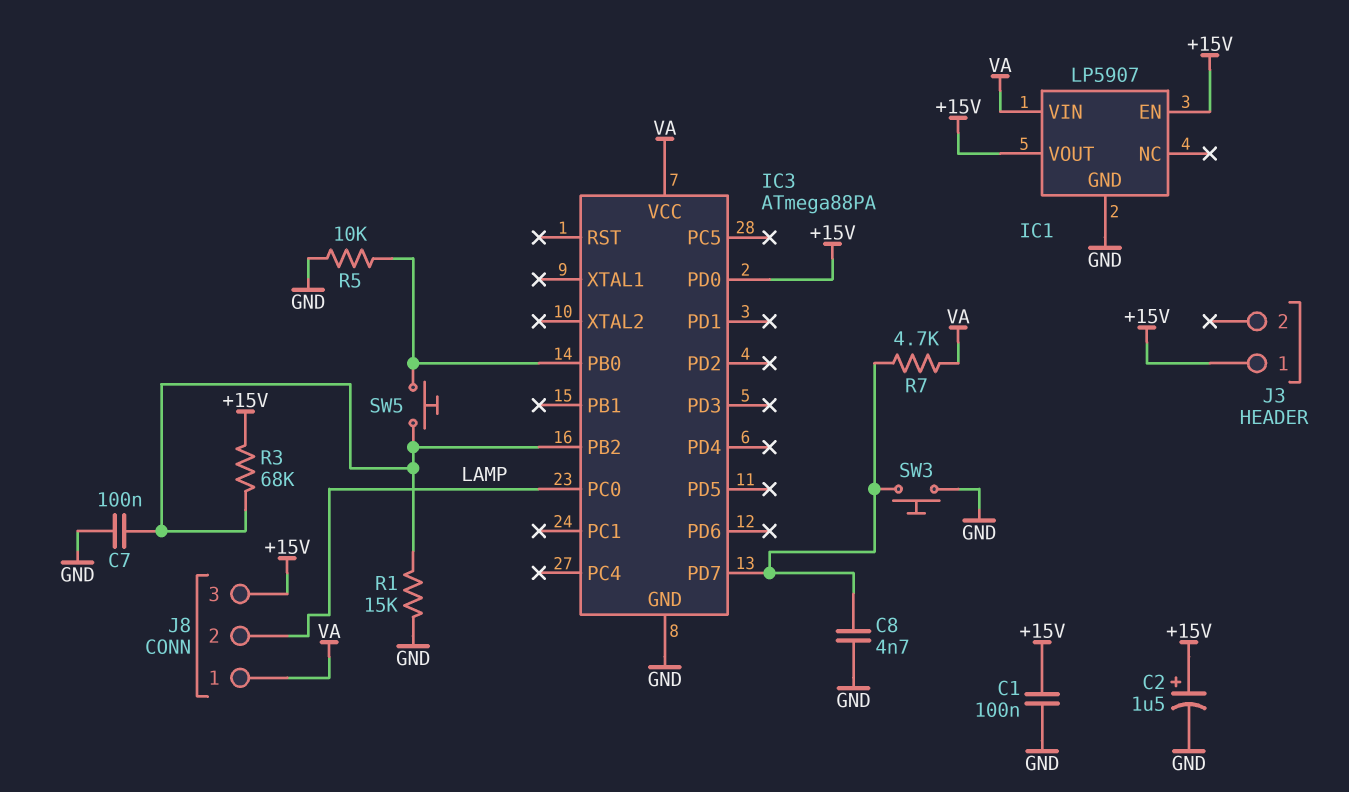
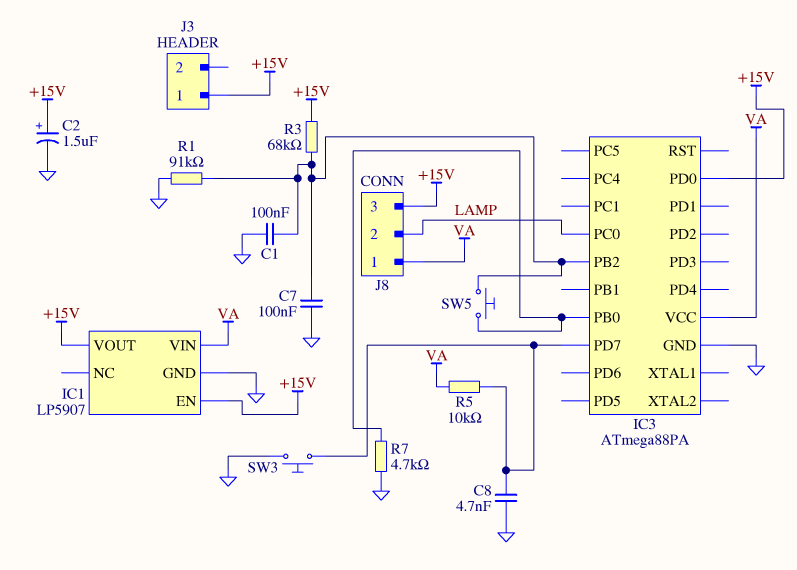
C1: 100nF (+15V, GND) -> 100nF (GND, IC3/PB2)
R1: 15k (GND, IC3/PB2) -> 91k (GND, IC3/PB2)
R5: 10k (GND, IC3/PB0) -> 10k (IC3/PD7, VA)
R7: 4.7k (IC3/PD7, VA) -> 4.7k (GND, IC3/PB0)

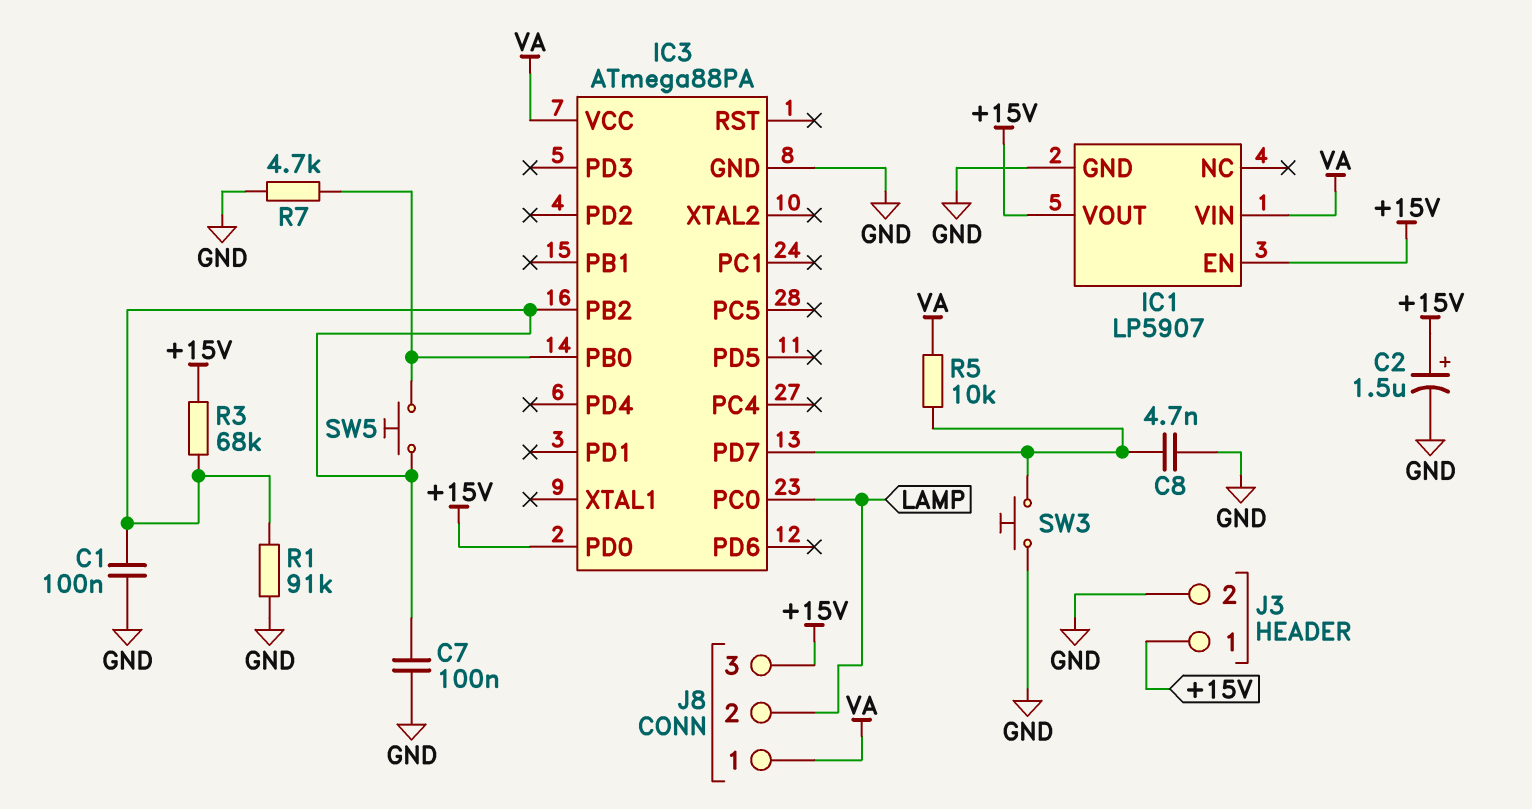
J3 pin 2: none -> GND

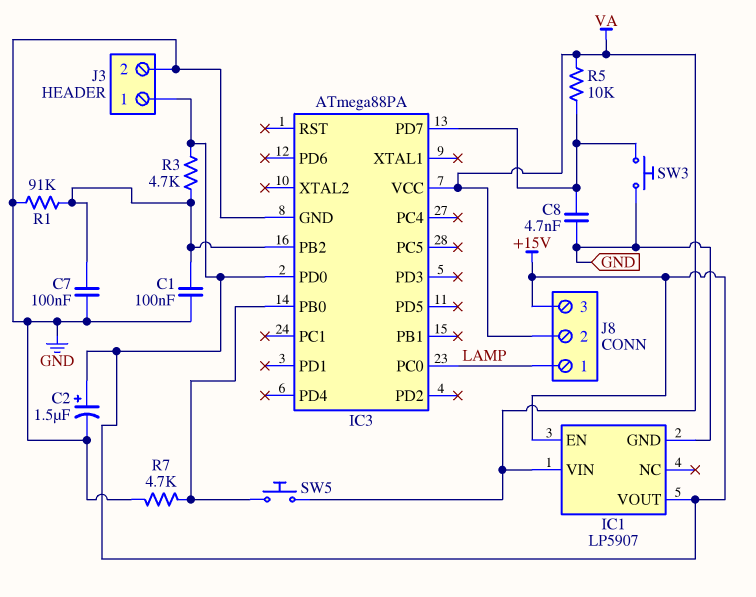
J8 pin 1: VA -> LAMP
J8 pin 2: LAMP -> VA
R3: 68k (+15V, IC3/PB2) -> 4.7k (+15V, IC3/PB2)
SW5: button (IC3/PB0, IC3/PB2) -> button (IC3/PB0, VA)

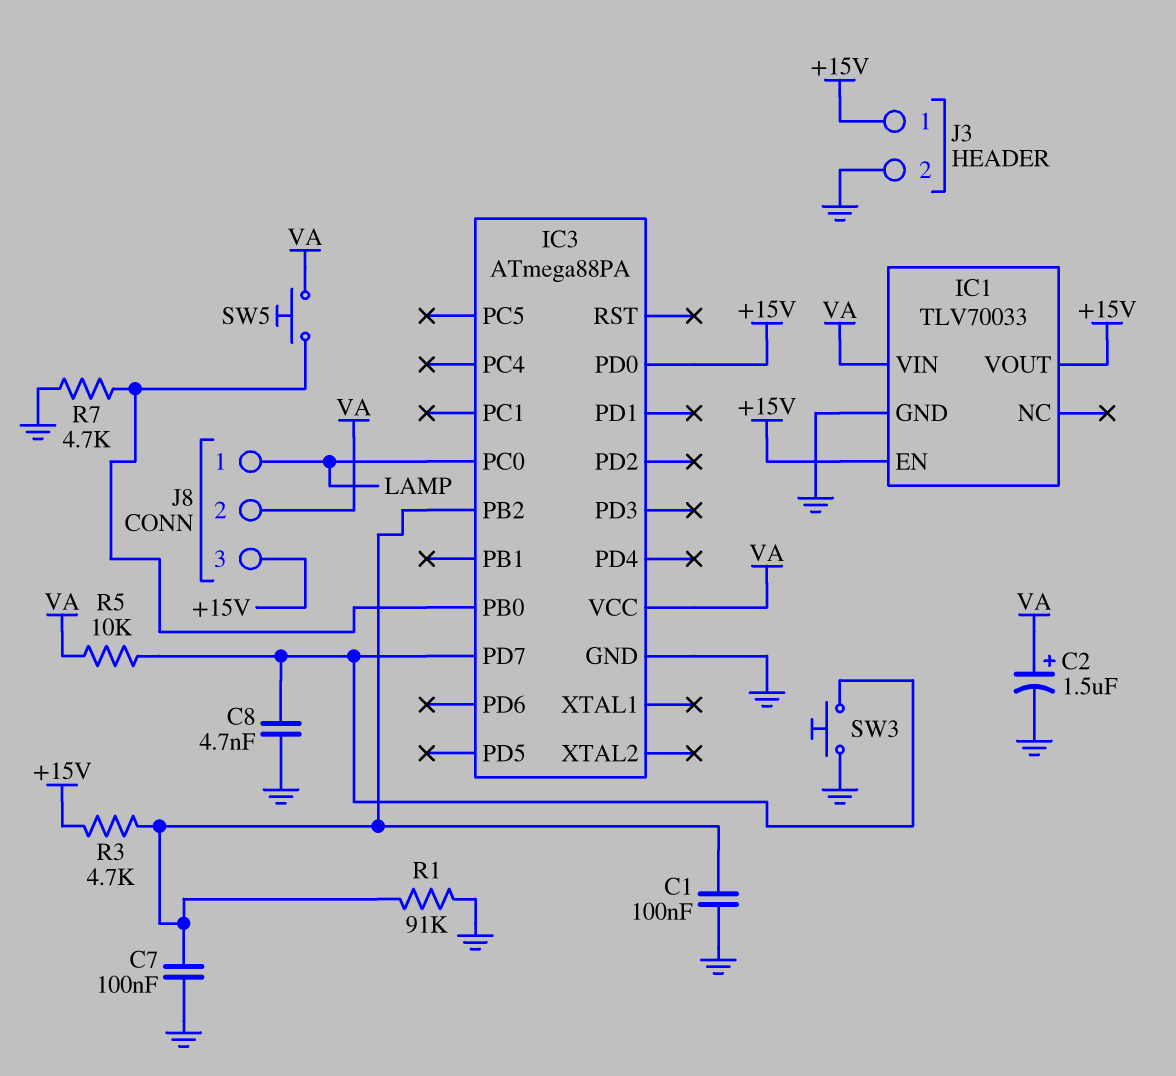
C2: 1.5uF (plus +15V, minus GND) -> 1.5uF (plus VA, minus GND)
IC1: LP5907 -> TLV70033

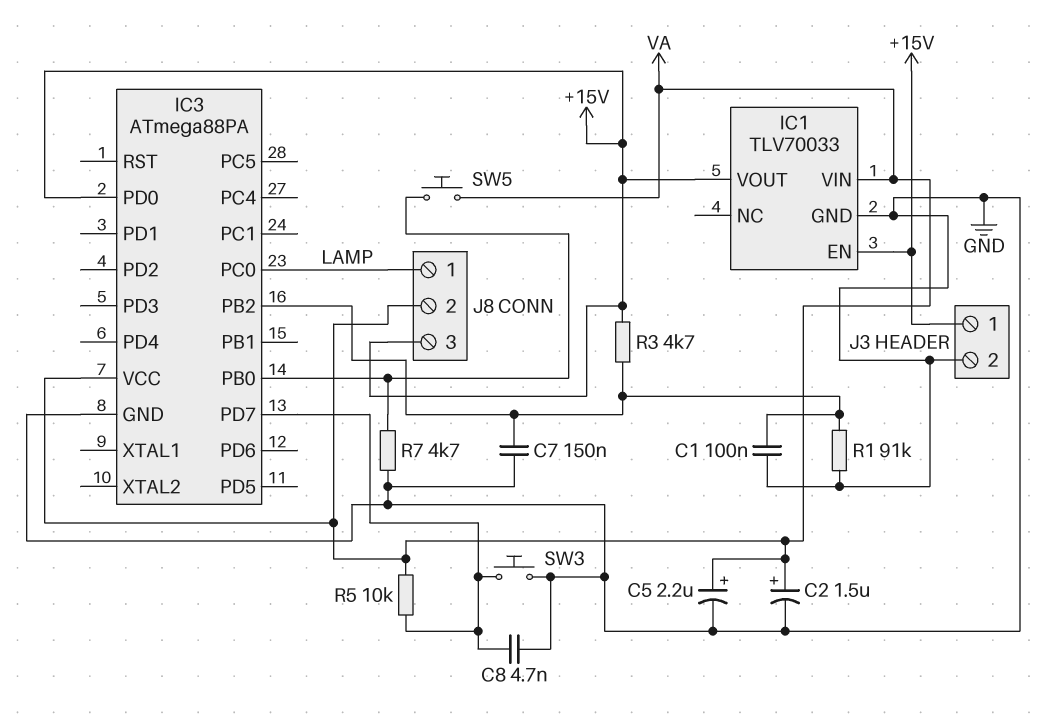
C5: none -> 2.2uF (plus VA, minus GND)
C7: 100nF (GND, IC3/PB2) -> 150nF (GND, IC3/PB2)

